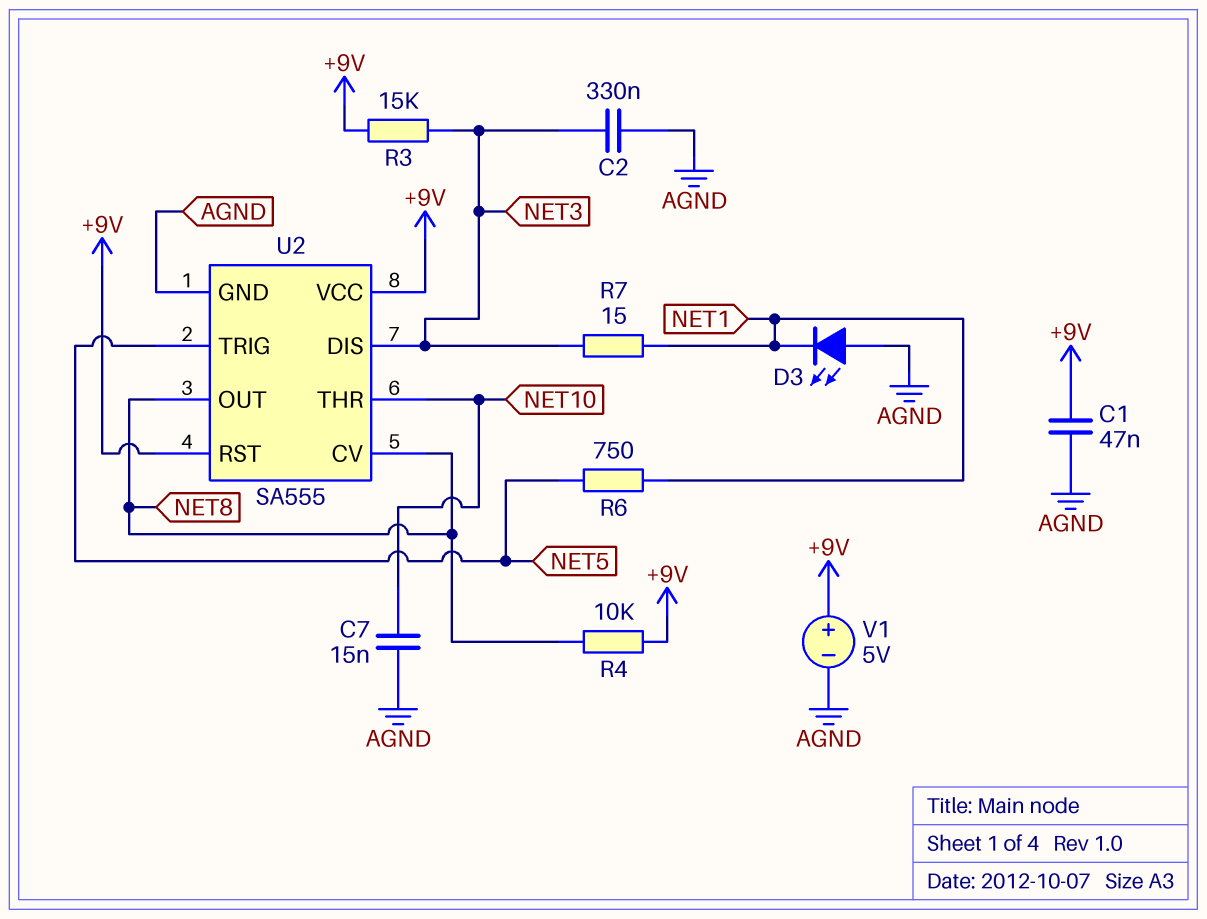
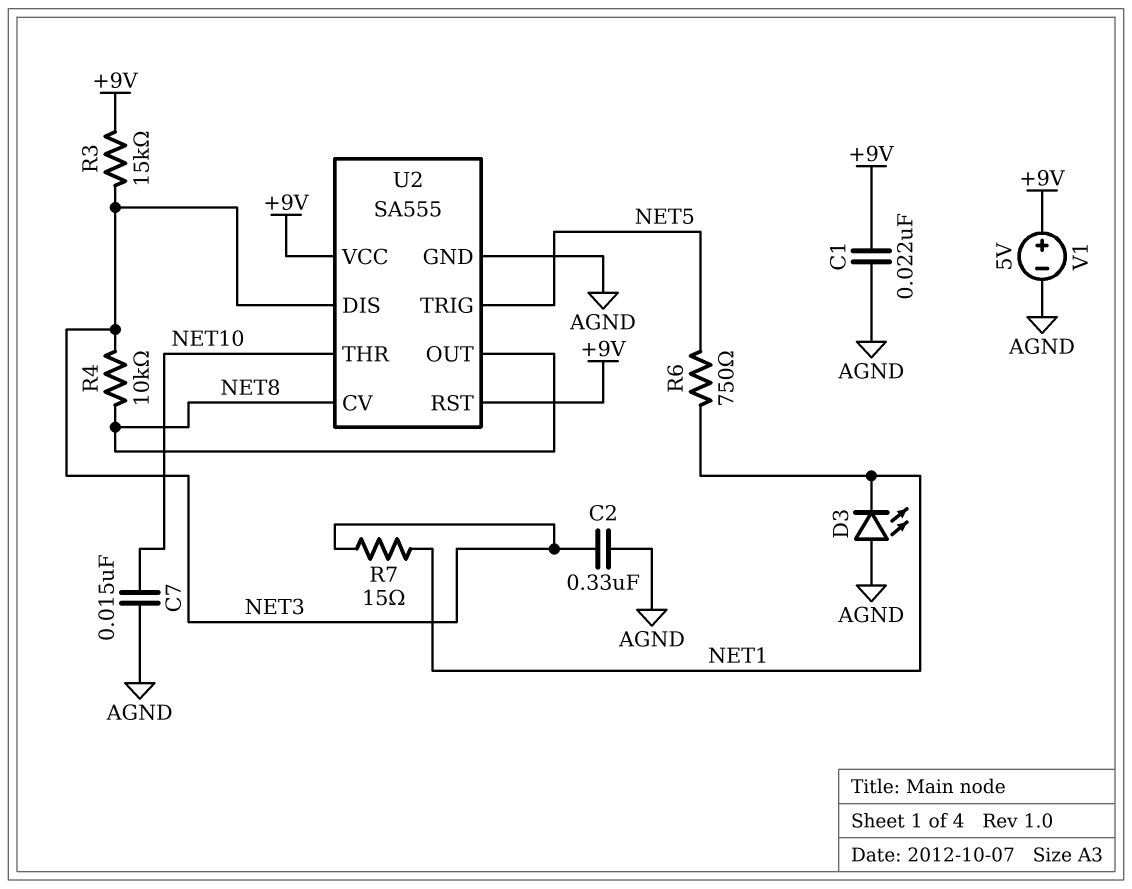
C1: 47nF (+9V, AGND) -> 22nF (+9V, AGND)
R4: 10k (+9V, NET8) -> 10k (NET3, NET8)

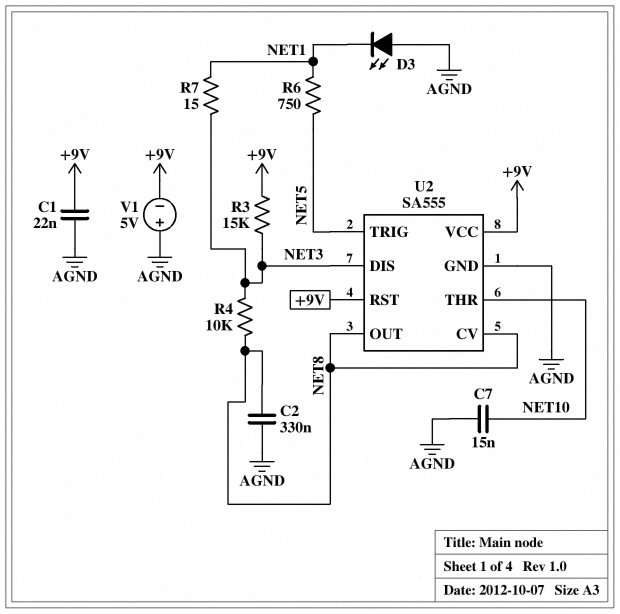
C2: 330nF (AGND, NET3) -> 330nF (AGND, NET8)
V1: 5V (plus +9V, minus AGND) -> 5V (plus AGND, minus +9V)

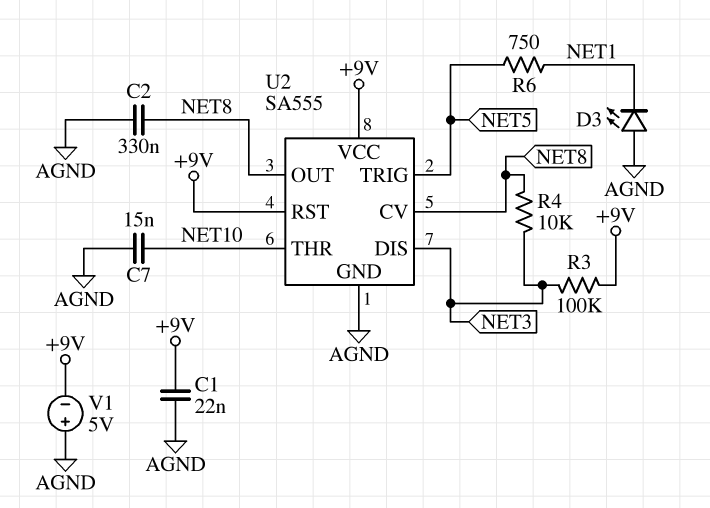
R3: 15k (+9V, NET3) -> 100k (+9V, NET3)
R7: 15 (NET1, NET3) -> none

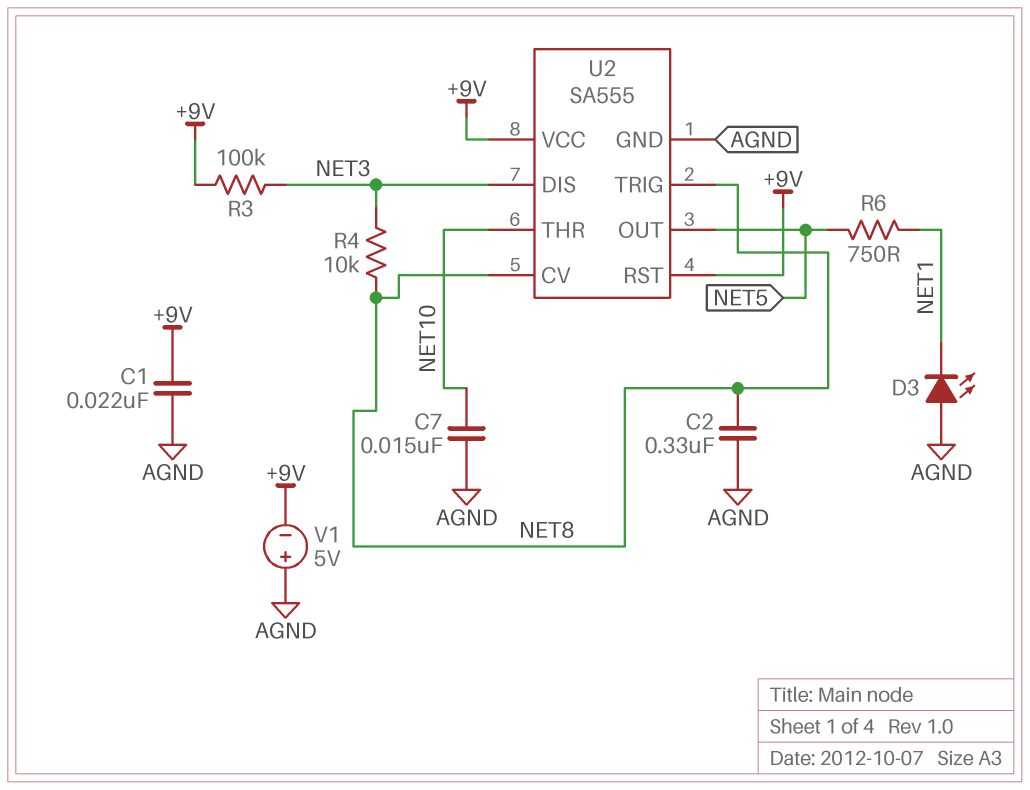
U2 pin OUT: NET8 -> NET5
U2 pin TRIG: NET5 -> NET8

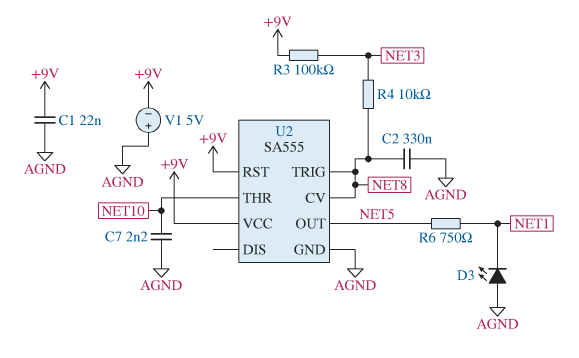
C7: 15nF (AGND, NET10) -> 2.2nF (AGND, NET10)
U2 pin DIS: NET3 -> none

